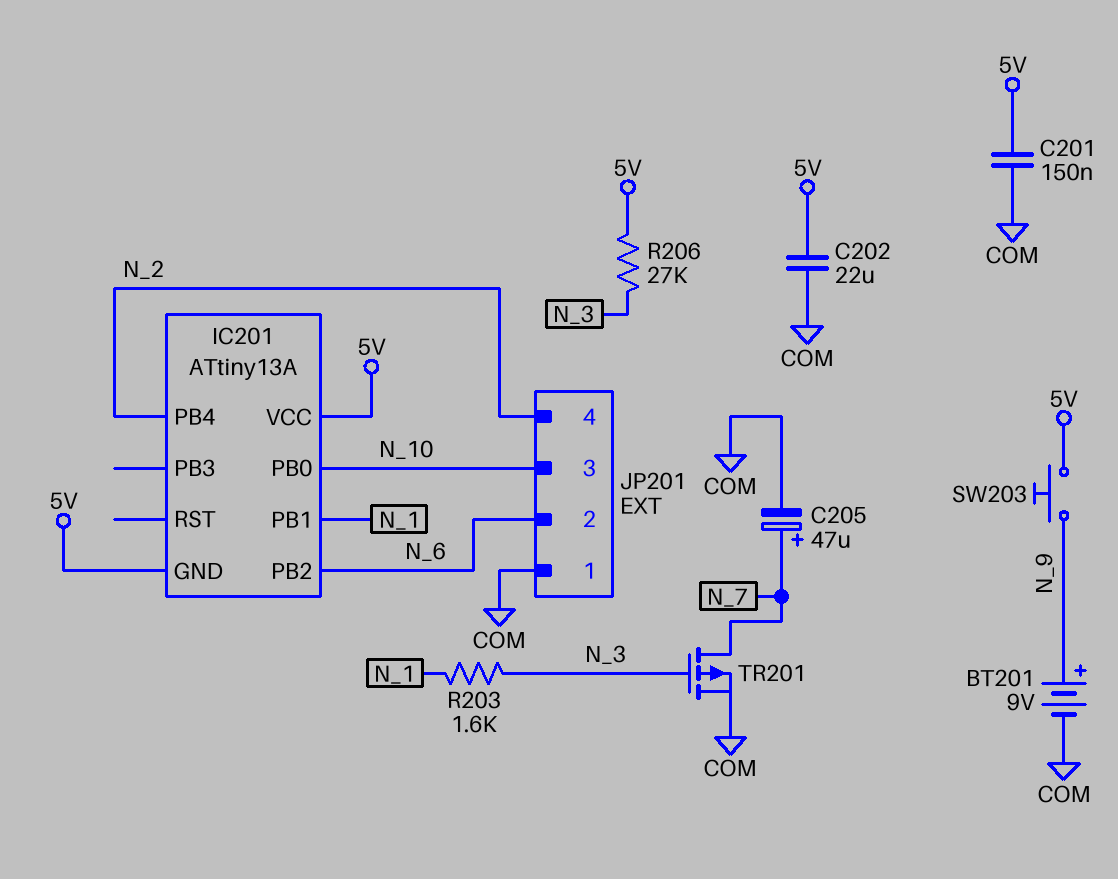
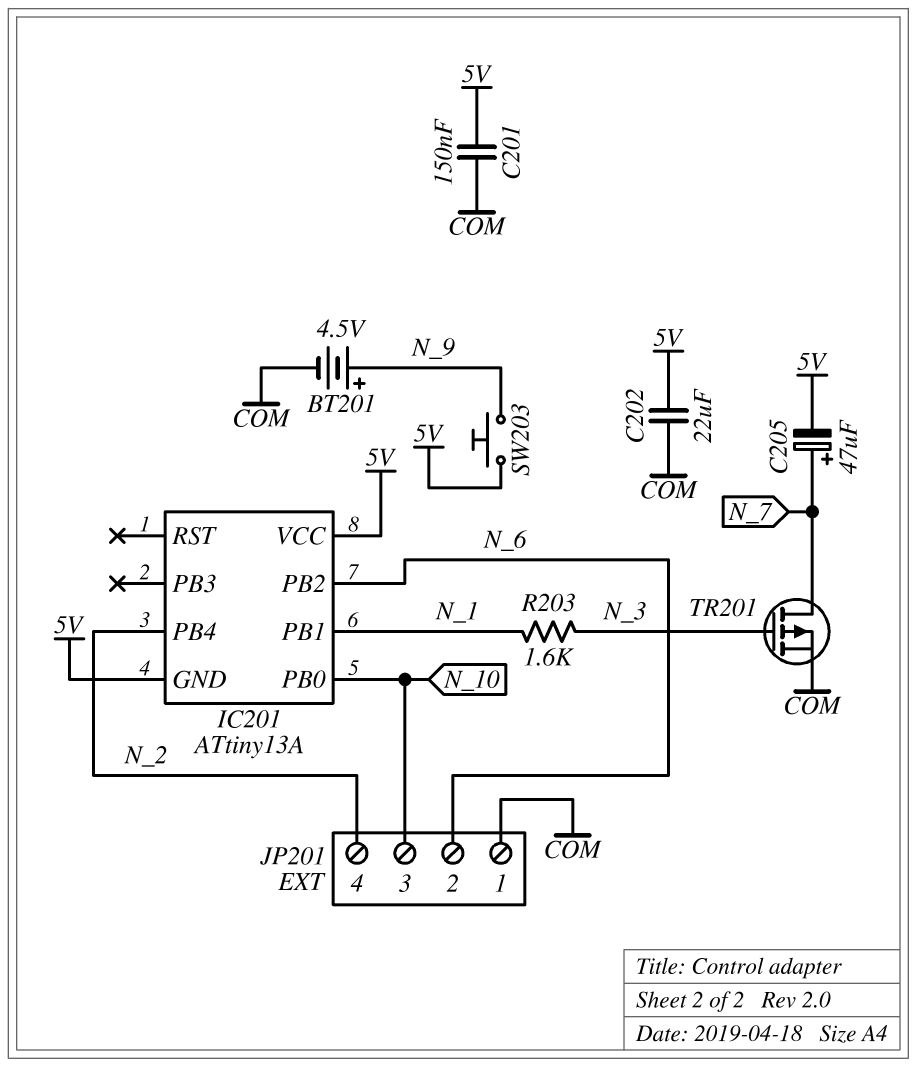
BT201: 9V (plus N_9, minus COM) -> 4.5V (plus N_9, minus COM)
C205: 47uF (plus N_7, minus COM) -> 47uF (plus N_7, minus 5V)
R206: 27k (5V, N_3) -> none

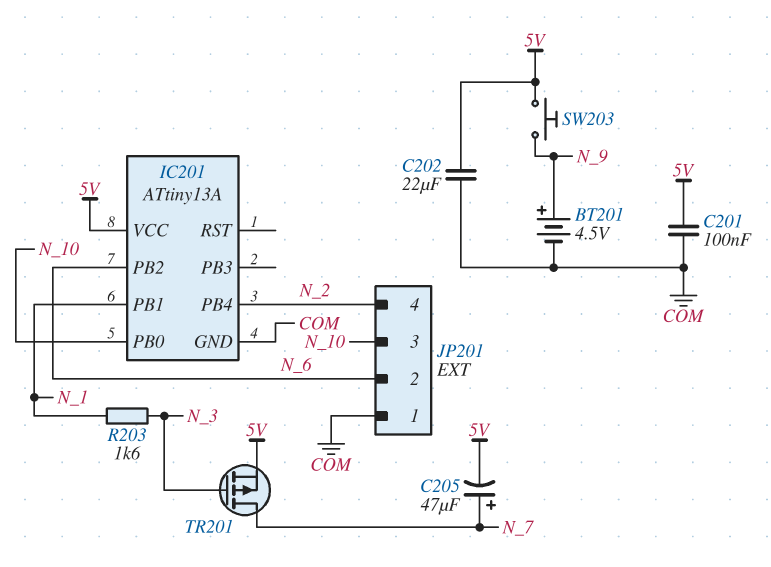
C201: 150nF (5V, COM) -> 100nF (5V, COM)
IC201 pin GND: 5V -> COM
TR201: PMOS (G N_3, D N_7, S COM) -> PMOS (G N_3, D N_7, S 5V)

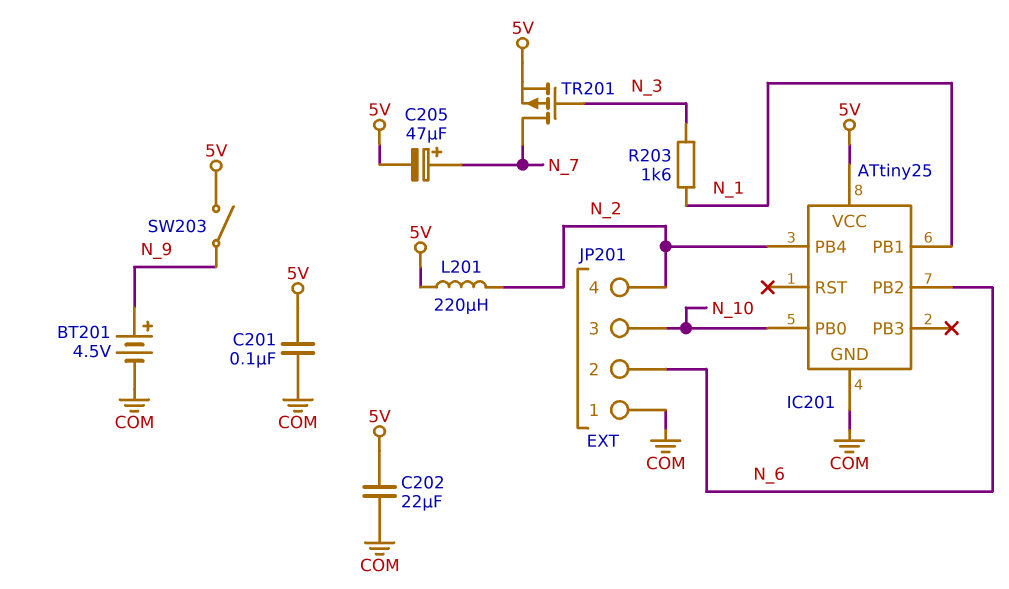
IC201: ATtiny13A -> ATtiny25
L201: none -> 220uH (5V, N_2)
SW203: button (5V, N_9) -> switch (5V, N_9)

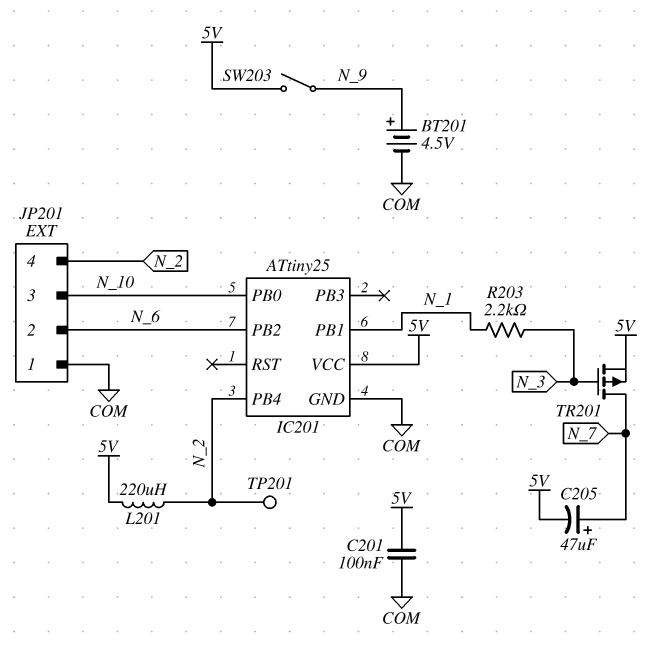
C202: 22uF (5V, COM) -> none
R203: 1.6k (N_1, N_3) -> 2.2k (N_1, N_3)
TP201: none -> test point (N_2)

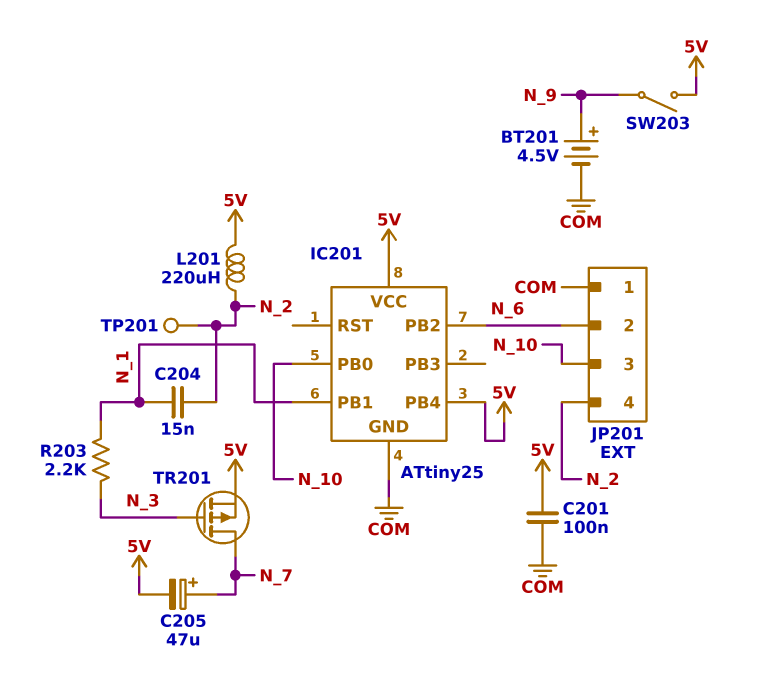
C204: none -> 15nF (N_1, N_2)
IC201 pin PB4: N_2 -> 5V

